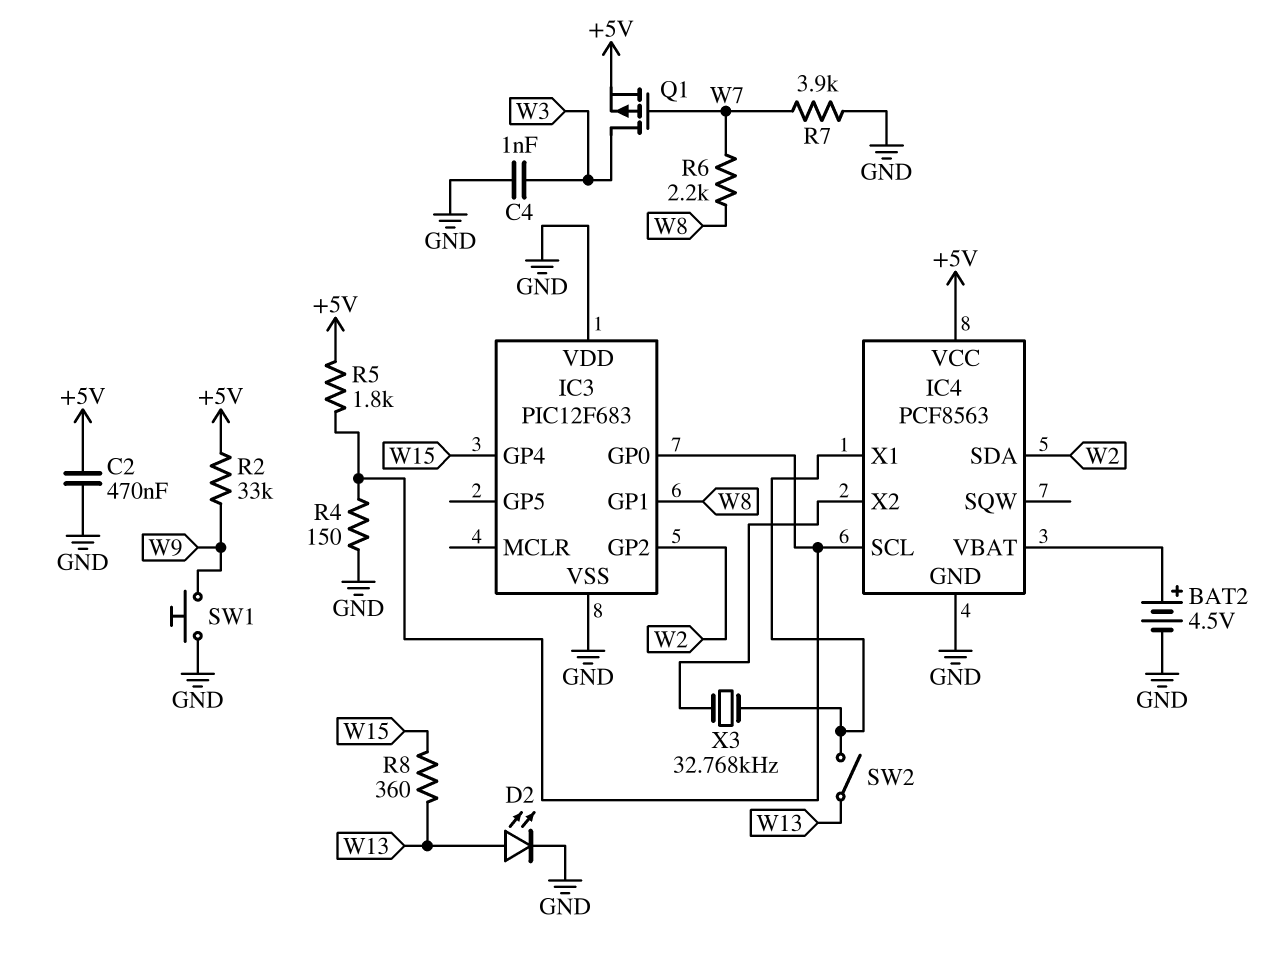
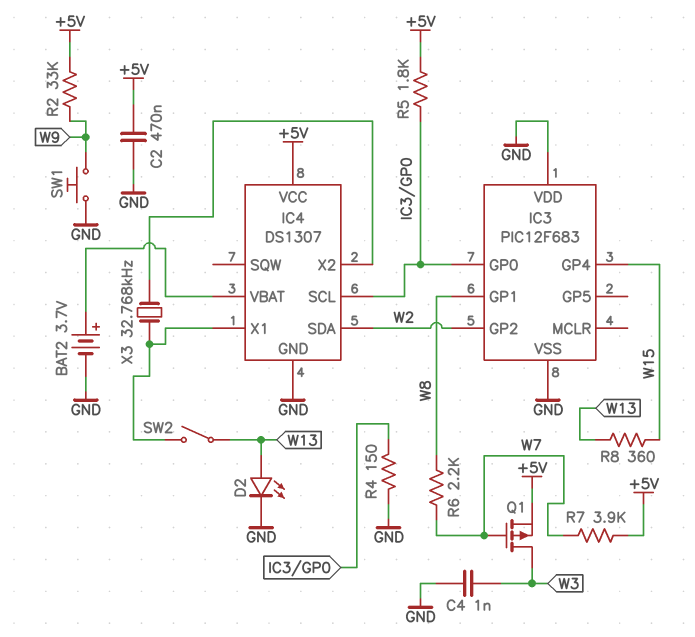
BAT2: 4.5V (plus IC4/VBAT, minus GND) -> 3.7V (plus IC4/VBAT, minus GND)
IC4: PCF8563 -> DS1307
R7: 3.9k (GND, W7) -> 3.9k (+5V, W7)

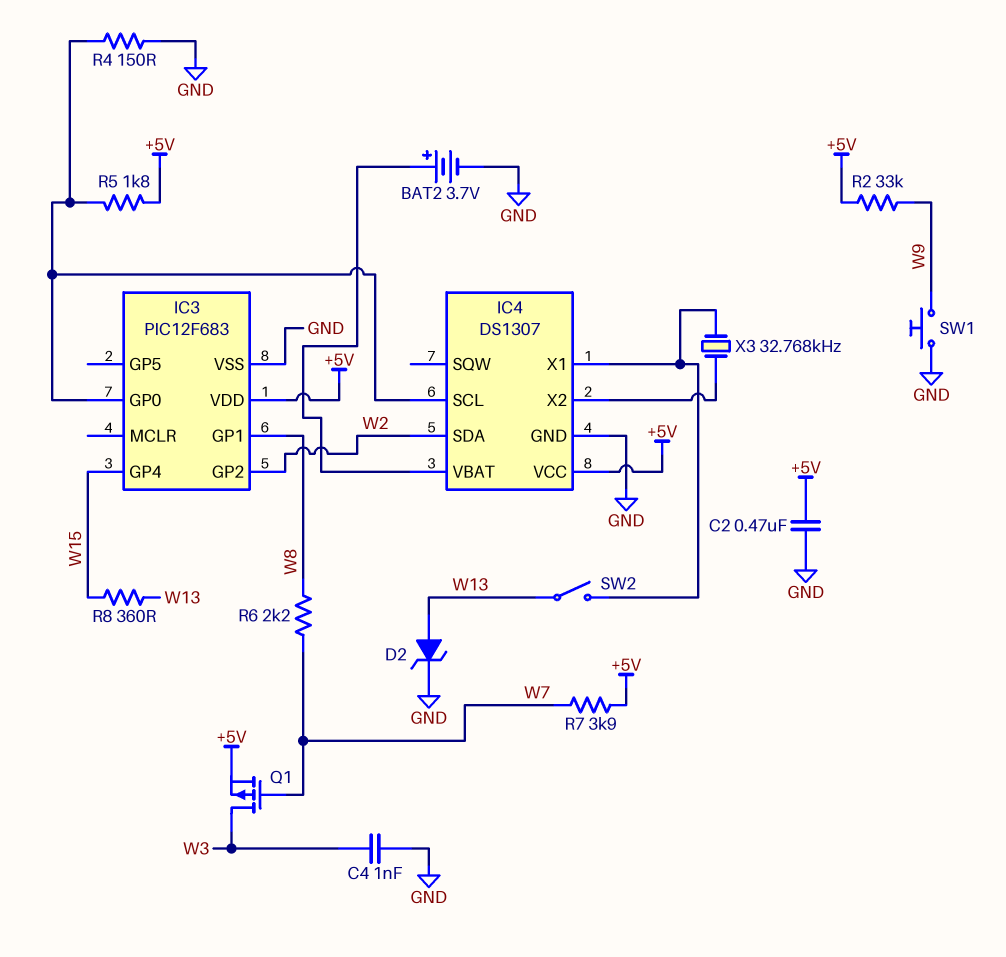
D2: LED (A W13, K GND) -> zener (A W13, K GND)
IC3 pin VDD: GND -> +5V

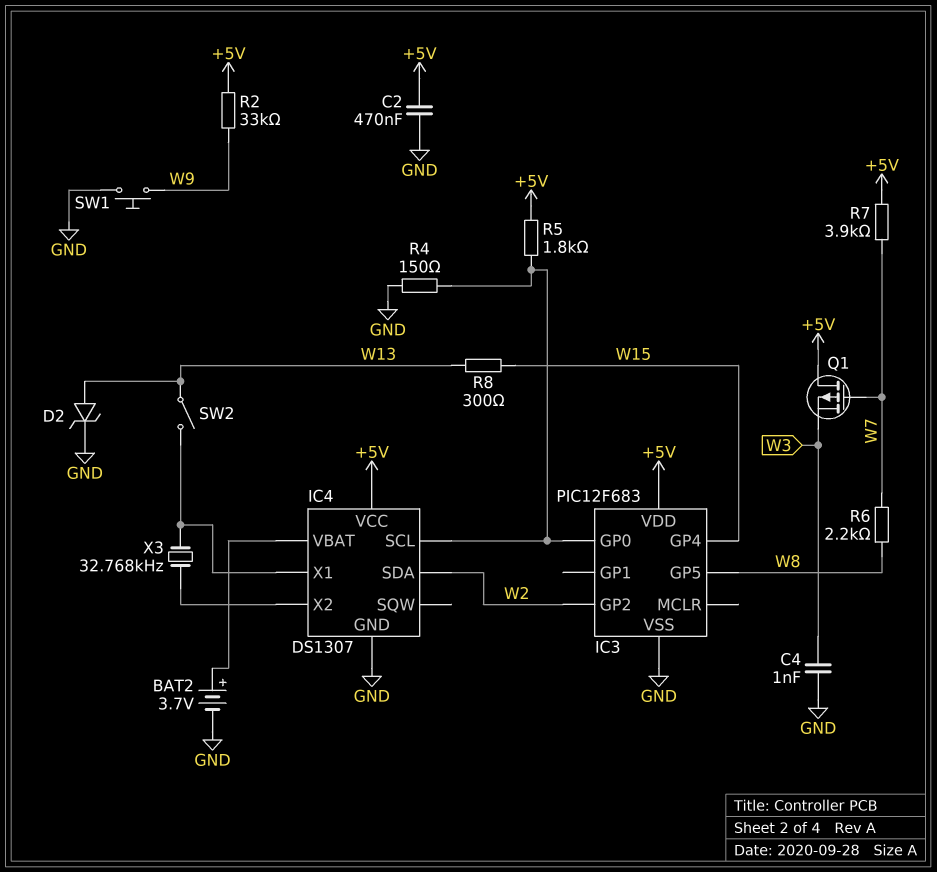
IC3 pin GP1: W8 -> none
IC3 pin GP5: none -> W8
Q1: PMOS (G W7, D W3, S +5V) -> PMOS (G W7, D +5V, S W3)
R8: 360 (W13, W15) -> 300 (W13, W15)

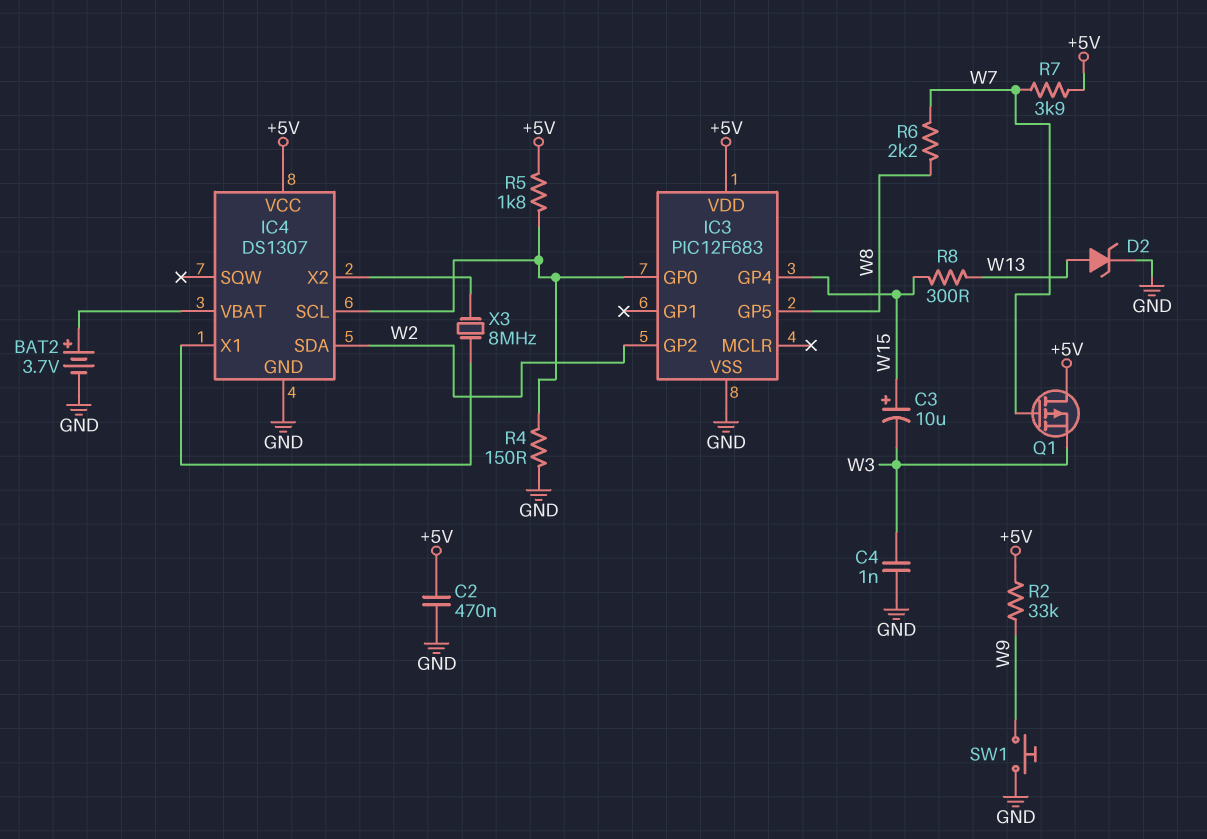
C3: none -> 10uF (plus W15, minus W3)
SW2: switch (IC4/X1, W13) -> none
X3: 32.768kHz (IC4/X1, IC4/X2) -> 8MHz (IC4/X1, IC4/X2)

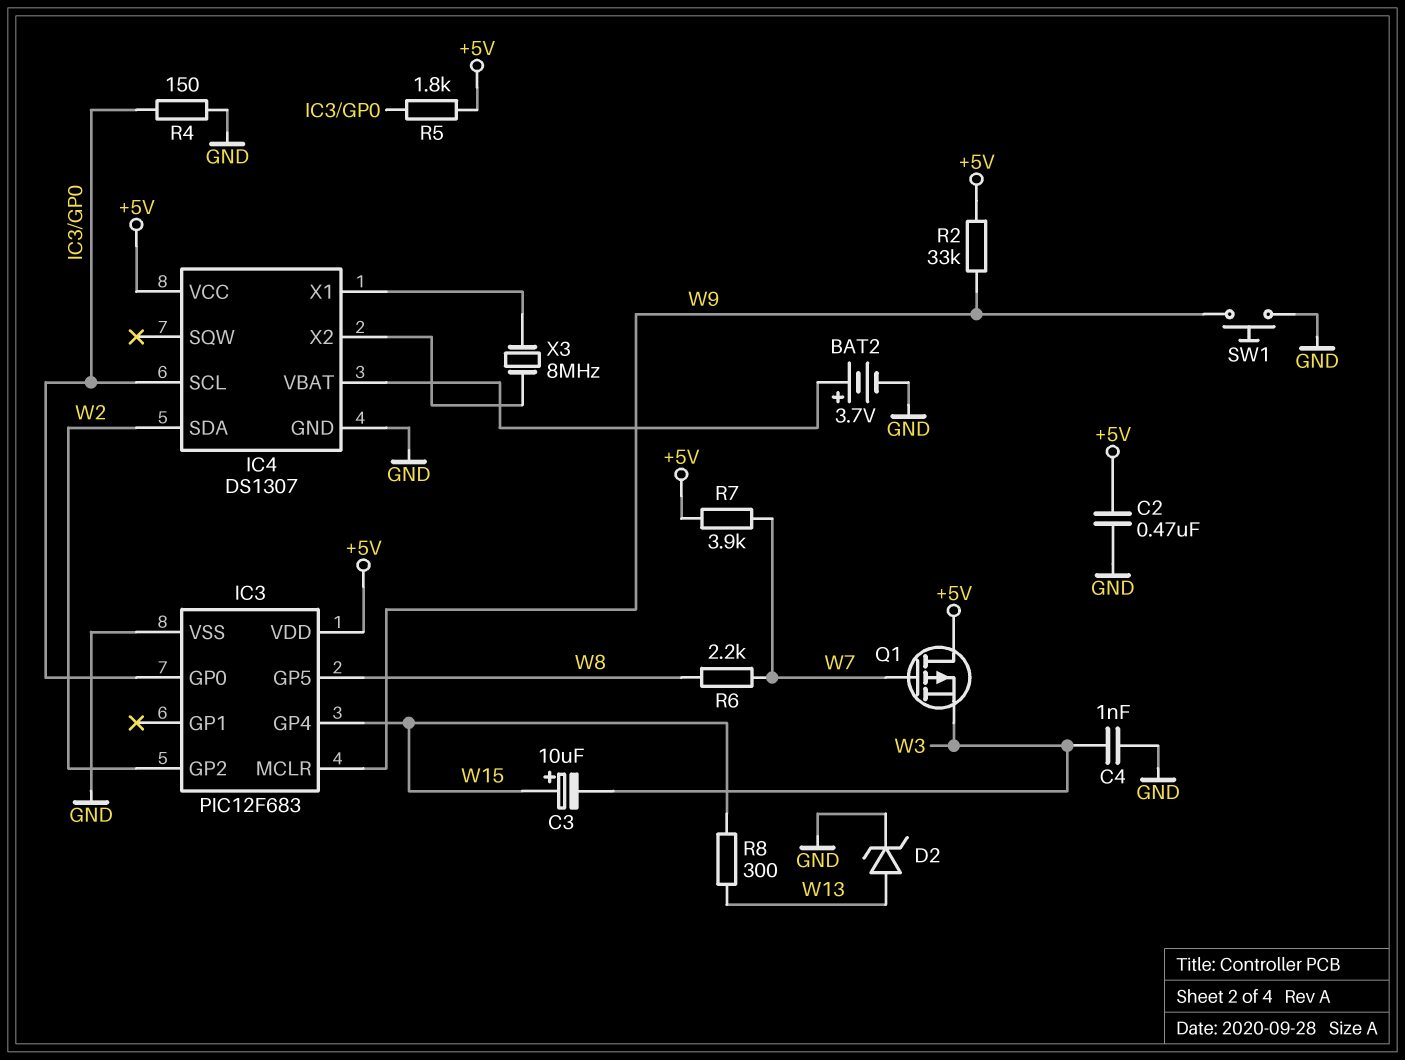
IC3 pin MCLR: none -> W9

